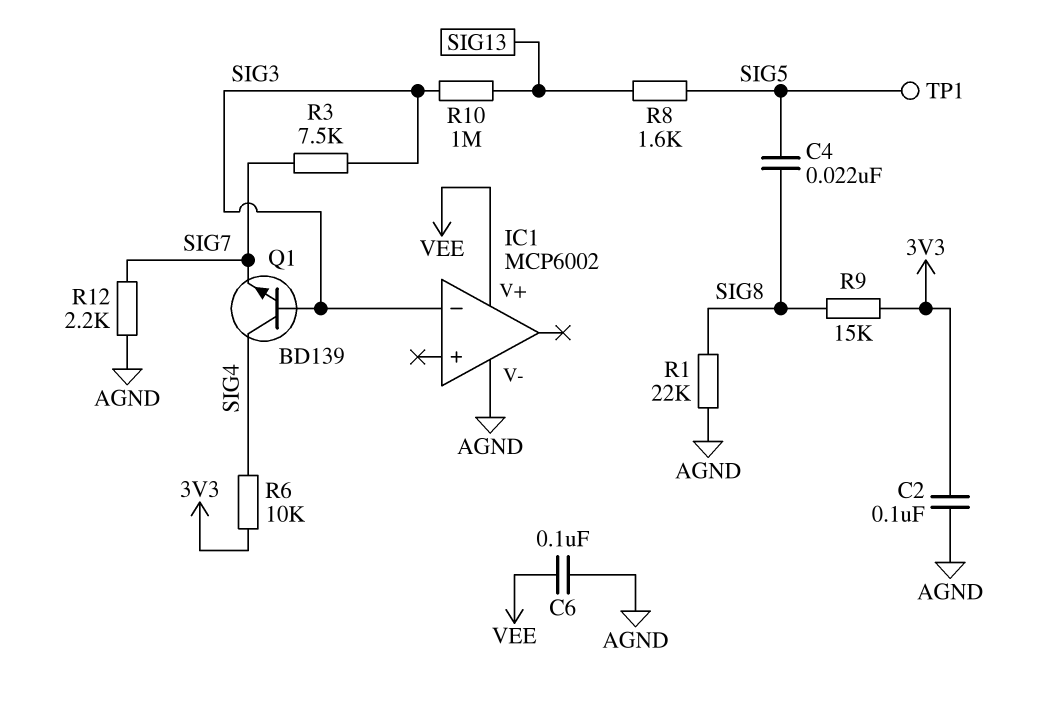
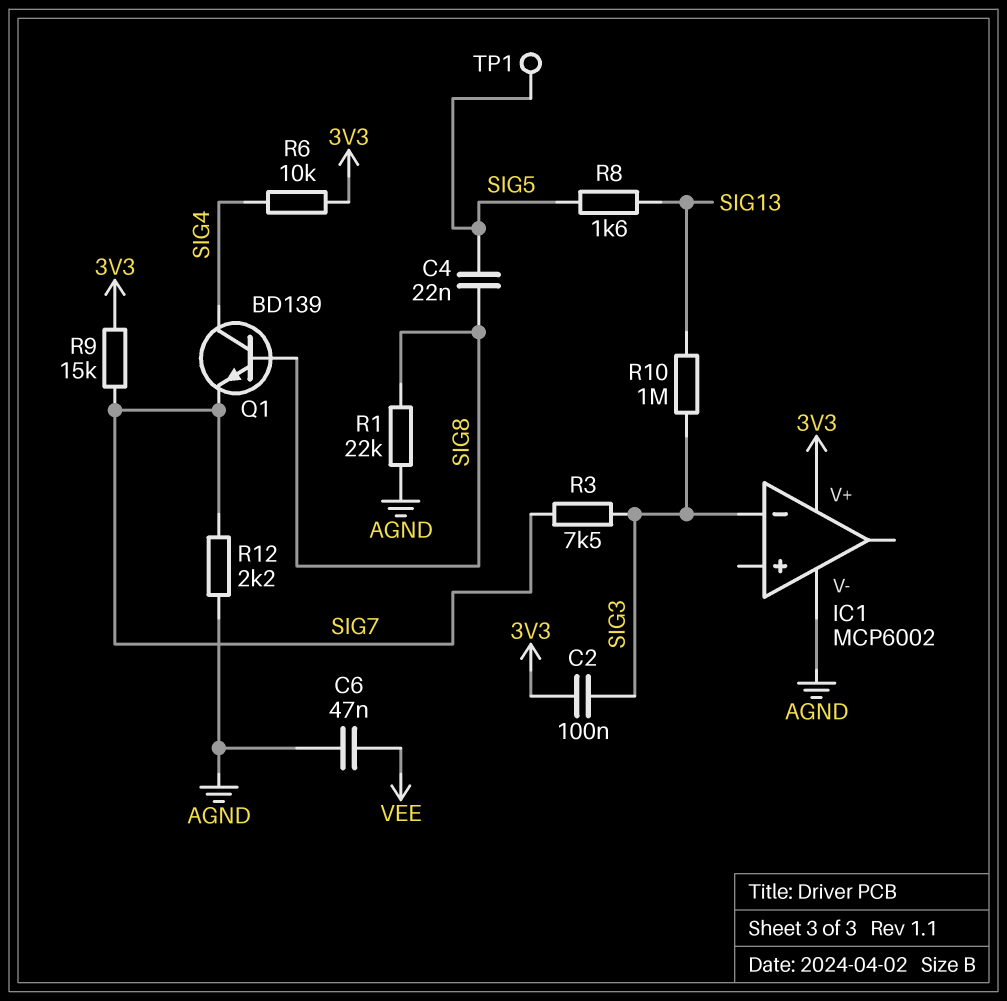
C2: 100nF (3V3, AGND) -> 100nF (3V3, SIG3)
C6: 100nF (AGND, VEE) -> 47nF (AGND, VEE)
IC1 pin V+: VEE -> 3V3
Q1: NPN BD139 (B SIG3, C SIG4, E SIG7) -> NPN BD139 (B SIG8, C SIG4, E SIG7)
R9: 15k (3V3, SIG8) -> 15k (3V3, SIG7)

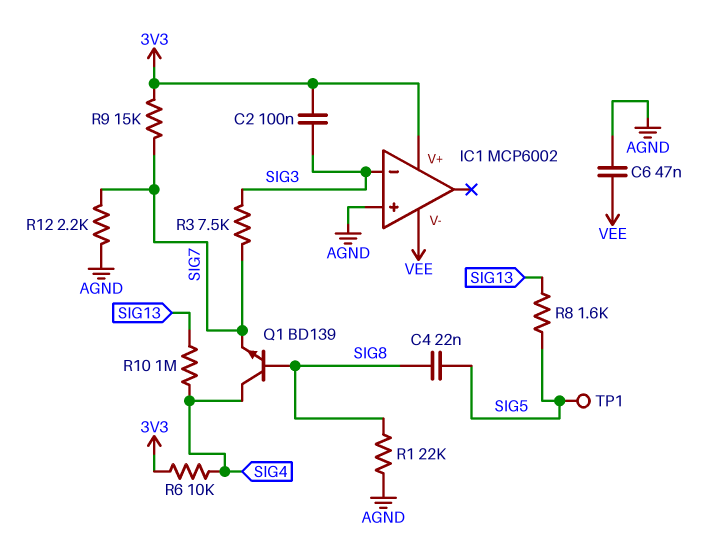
IC1 pin V-: AGND -> VEE
IC1 pin in+: none -> AGND
R10: 1M (SIG3, SIG13) -> 1M (SIG4, SIG13)

